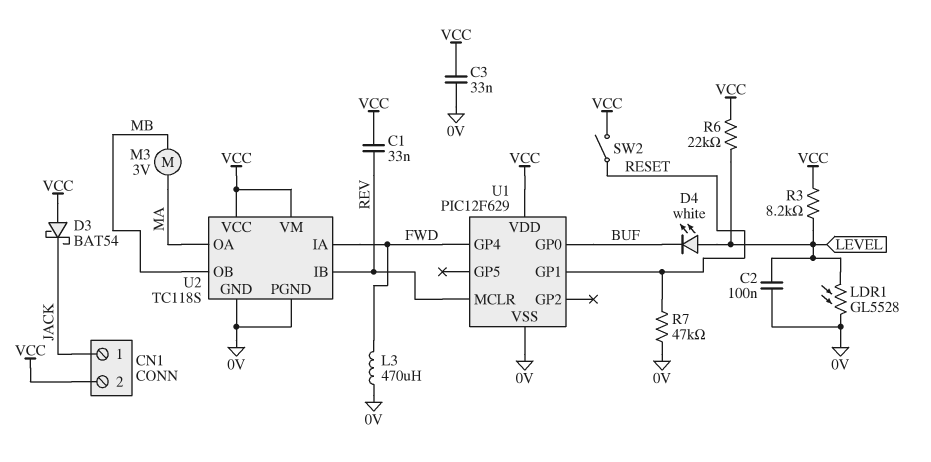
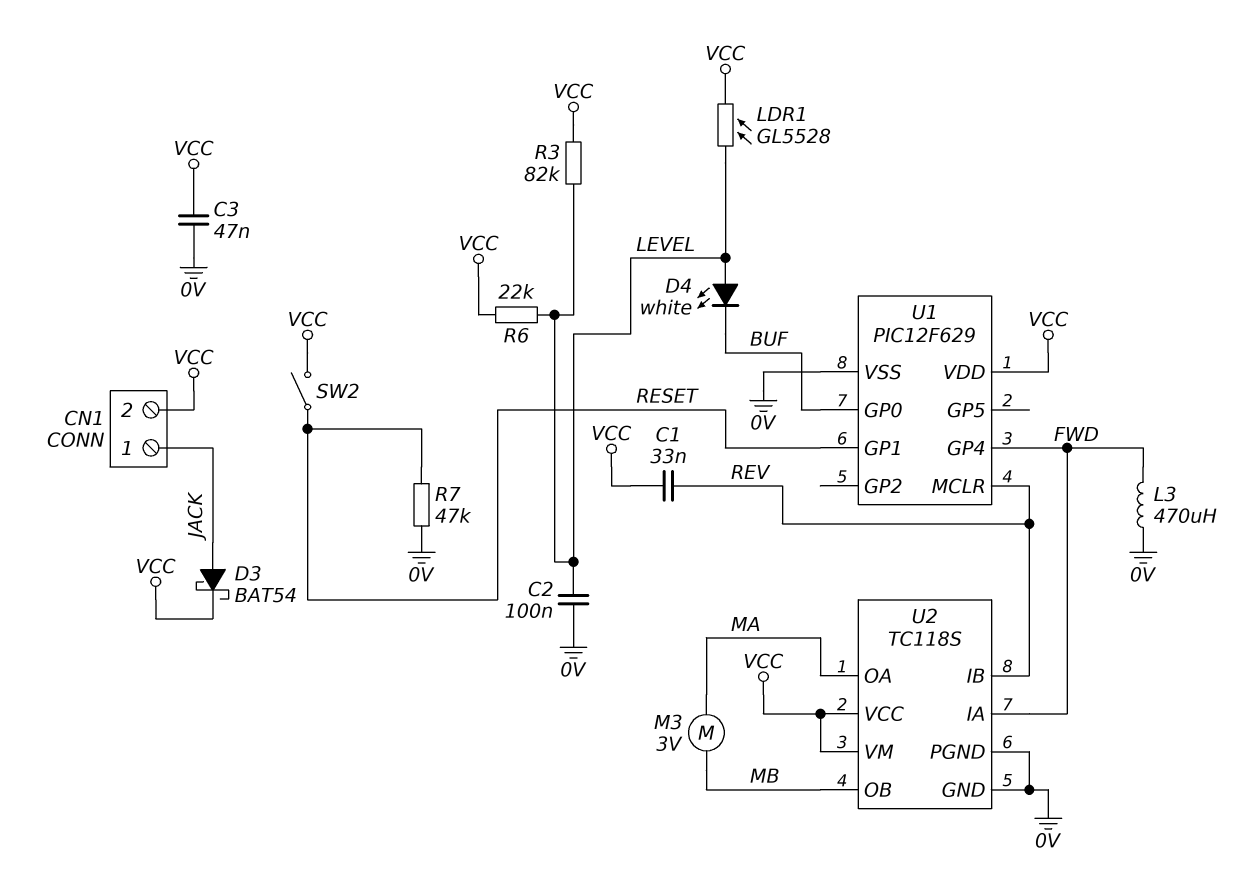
C3: 33nF (0V, VCC) -> 47nF (0V, VCC)
D3: schottky BAT54 (A VCC, K JACK) -> schottky BAT54 (A JACK, K VCC)
LDR1: GL5528 (0V, LEVEL) -> GL5528 (LEVEL, VCC)
R3: 8.2k (LEVEL, VCC) -> 82k (LEVEL, VCC)

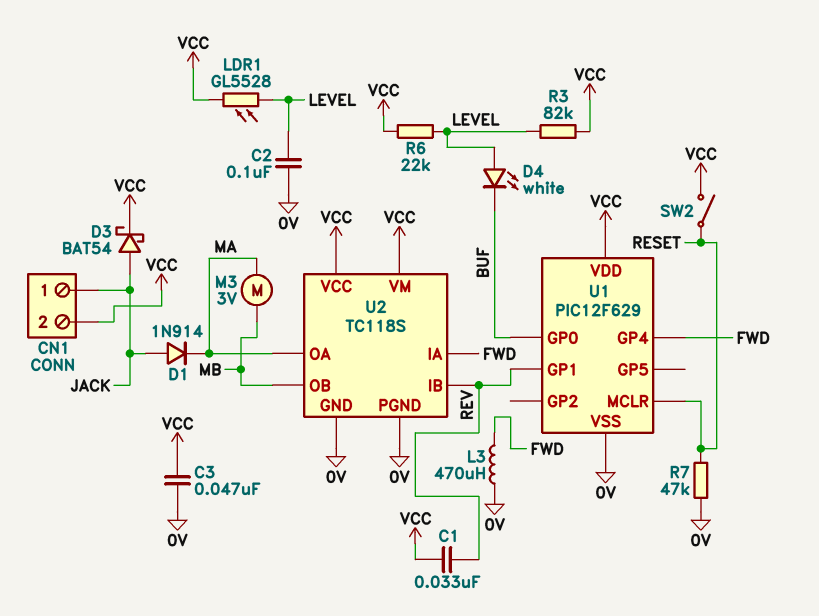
D1: none -> diode 1N914 (A JACK, K MA)
U1 pin GP1: RESET -> REV
U1 pin MCLR: REV -> RESET

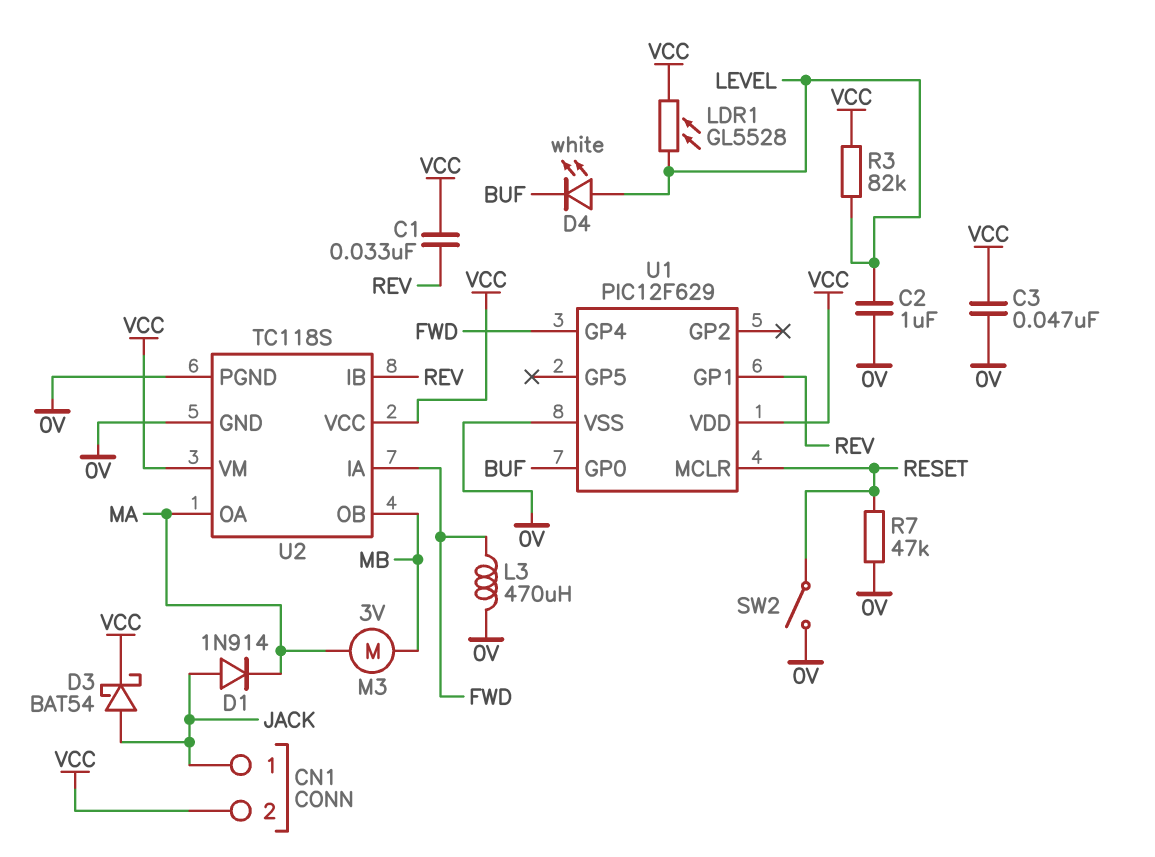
C2: 100nF (0V, LEVEL) -> 1uF (0V, LEVEL)
R6: 22k (LEVEL, VCC) -> none
SW2: switch (RESET, VCC) -> switch (0V, RESET)

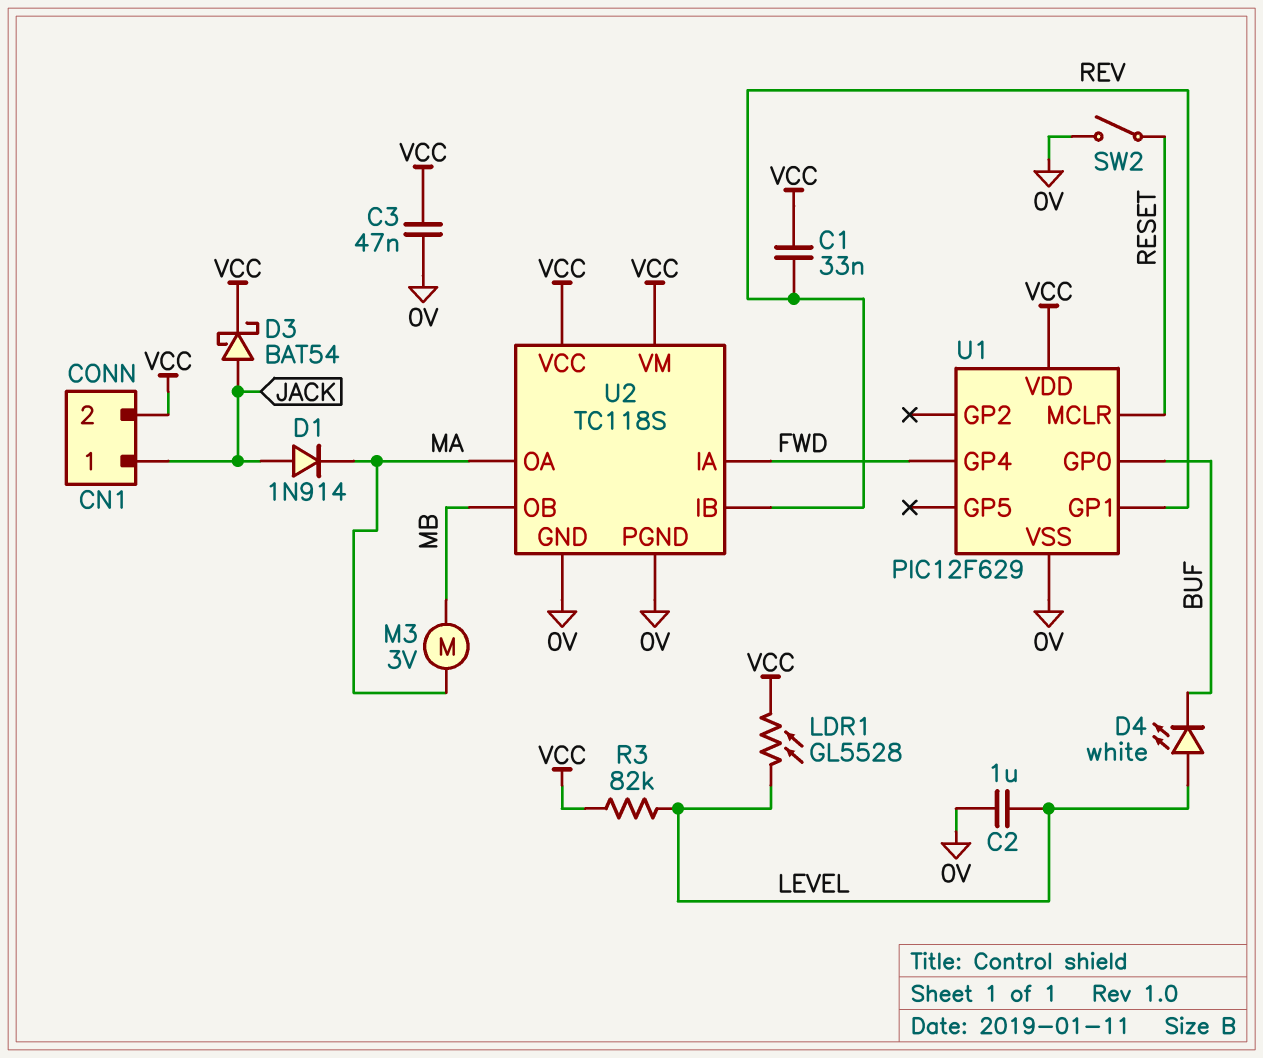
L3: 470uH (0V, FWD) -> none
R7: 47k (0V, RESET) -> none

